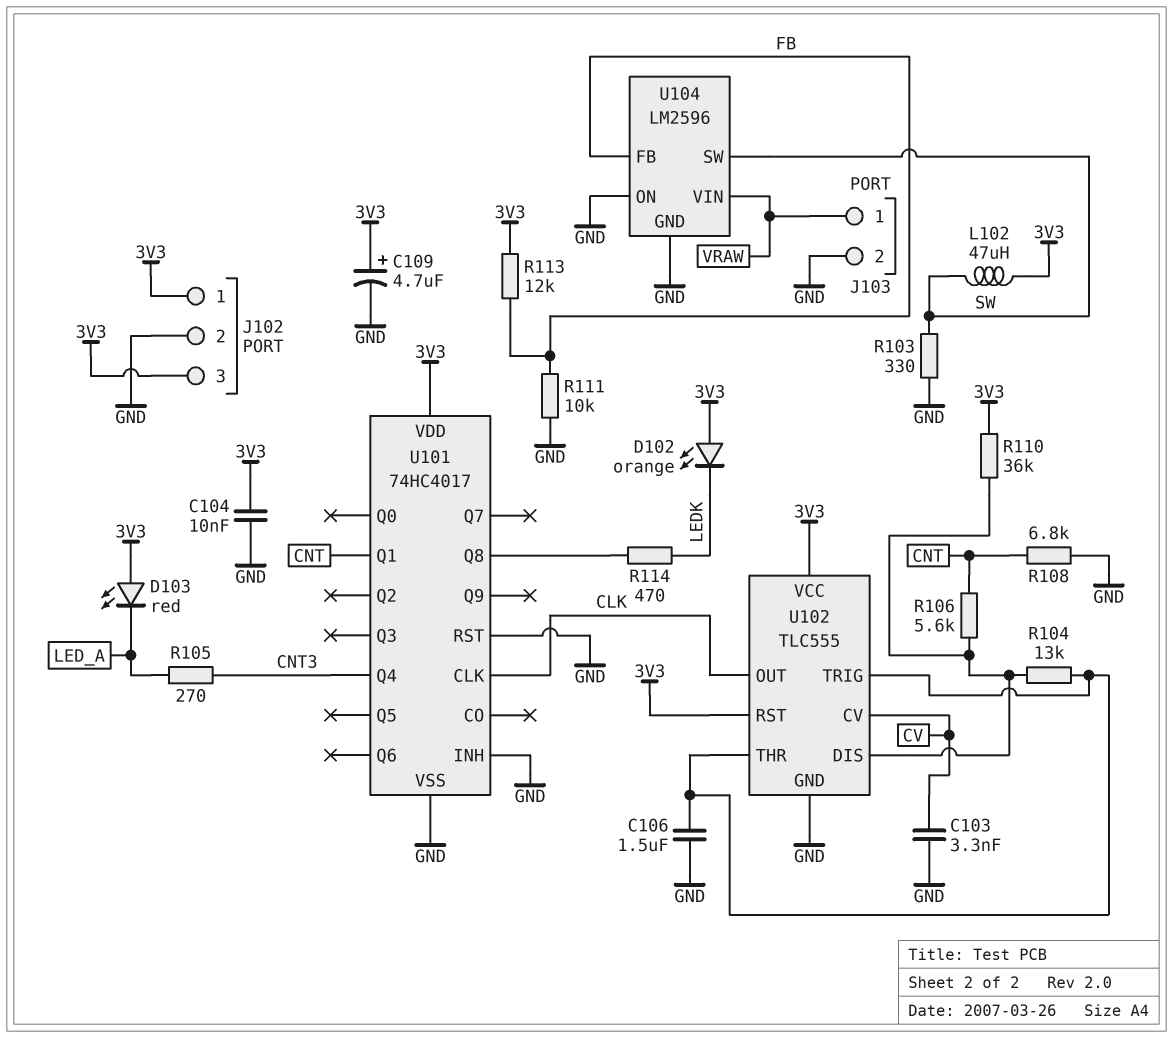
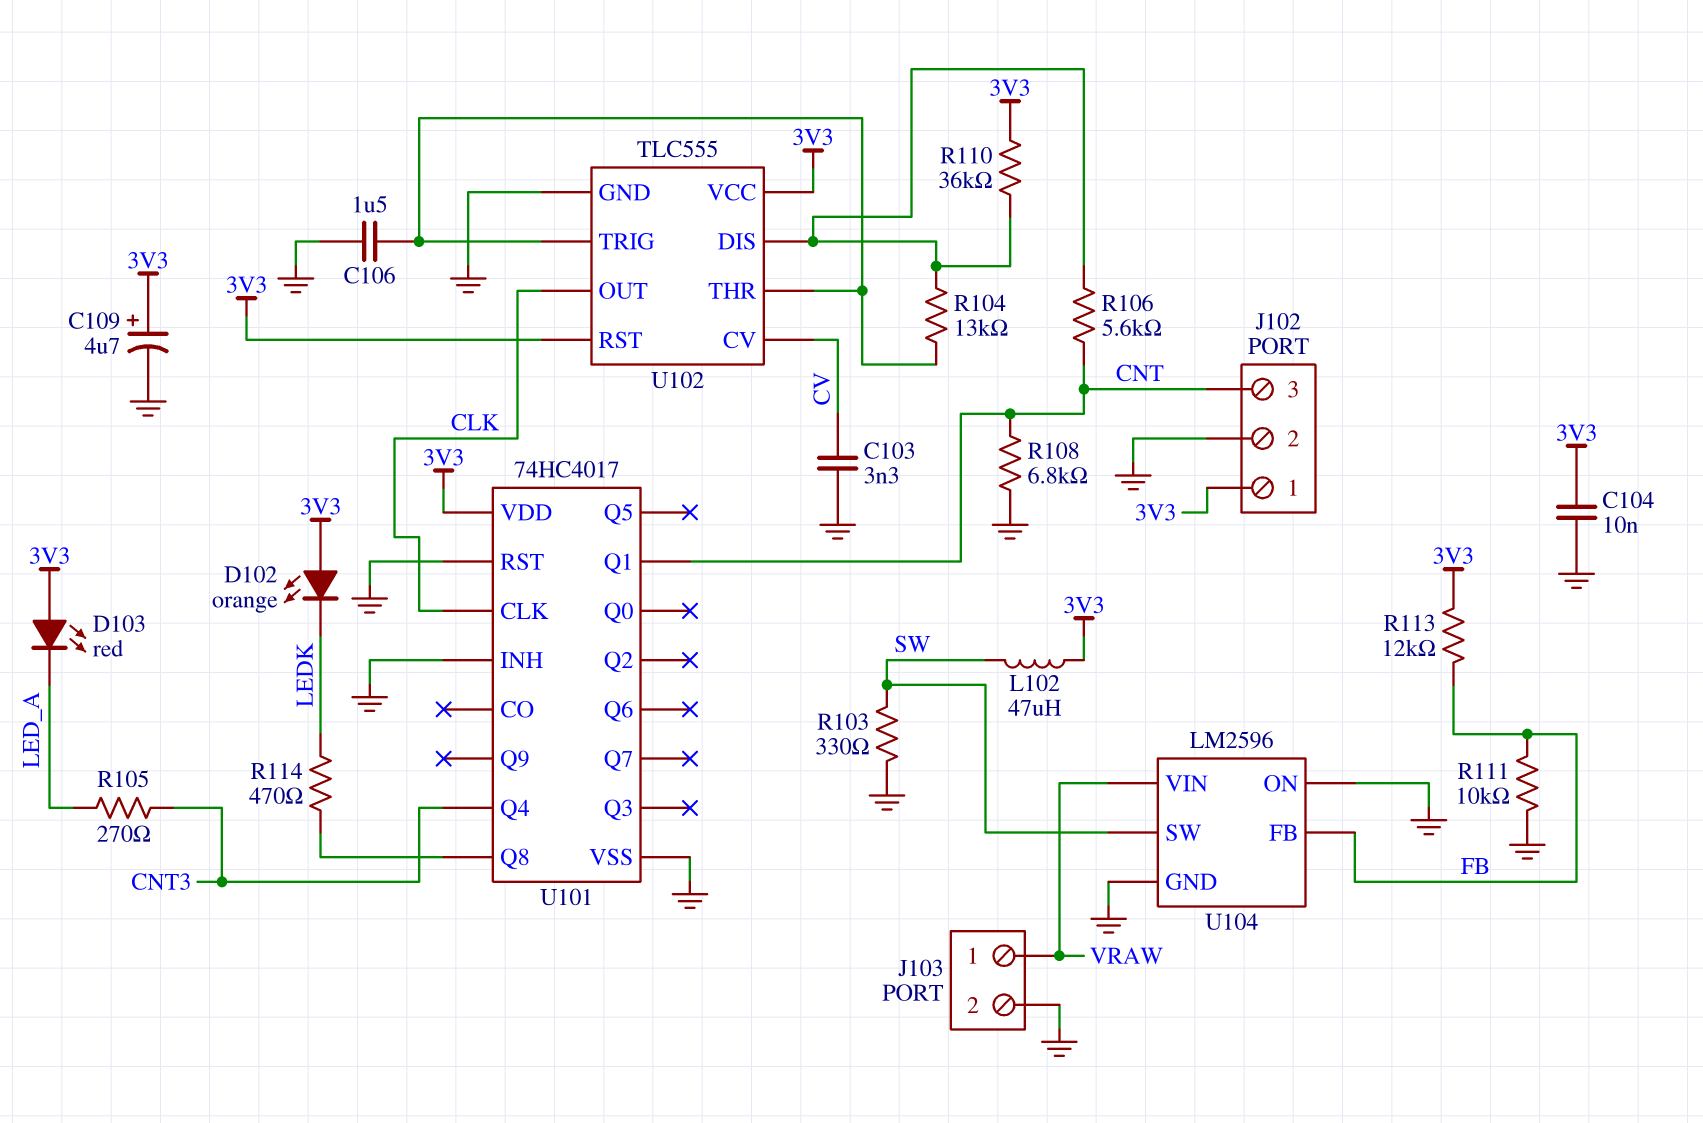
J102 pin 3: 3V3 -> CNT

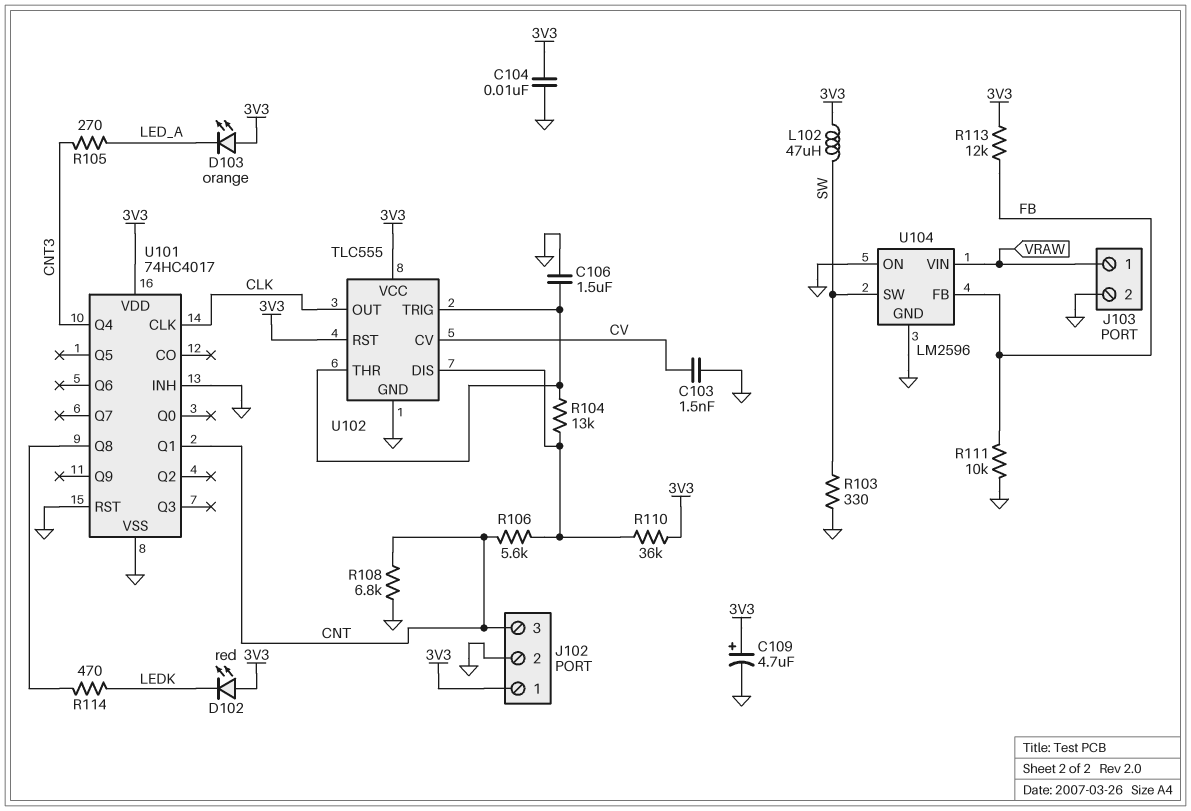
C103: 3.3nF (CV, GND) -> 1.5nF (CV, GND)
D102: LED orange (A 3V3, K LEDK) -> LED red (A 3V3, K LEDK)
D103: LED red (A 3V3, K LED_A) -> LED orange (A 3V3, K LED_A)

